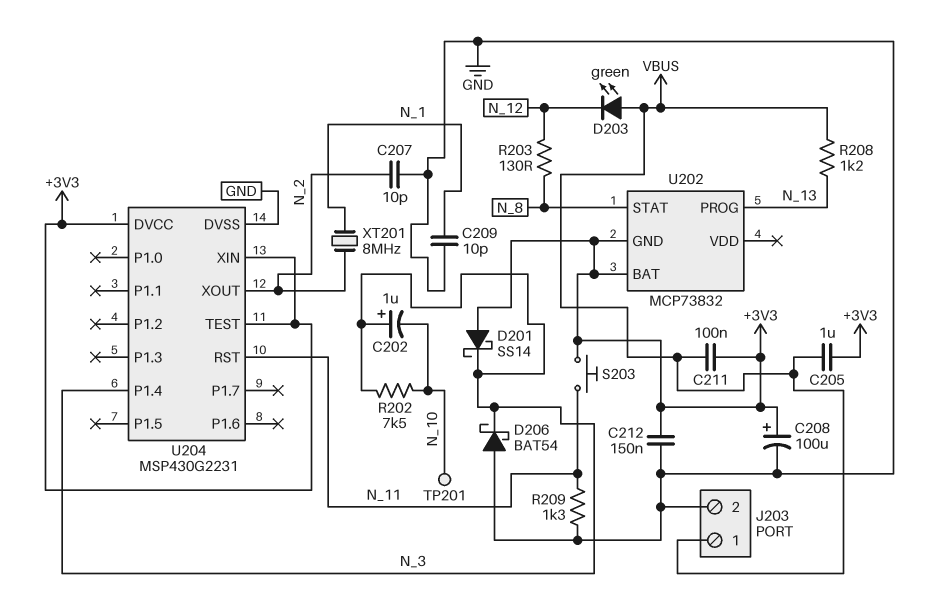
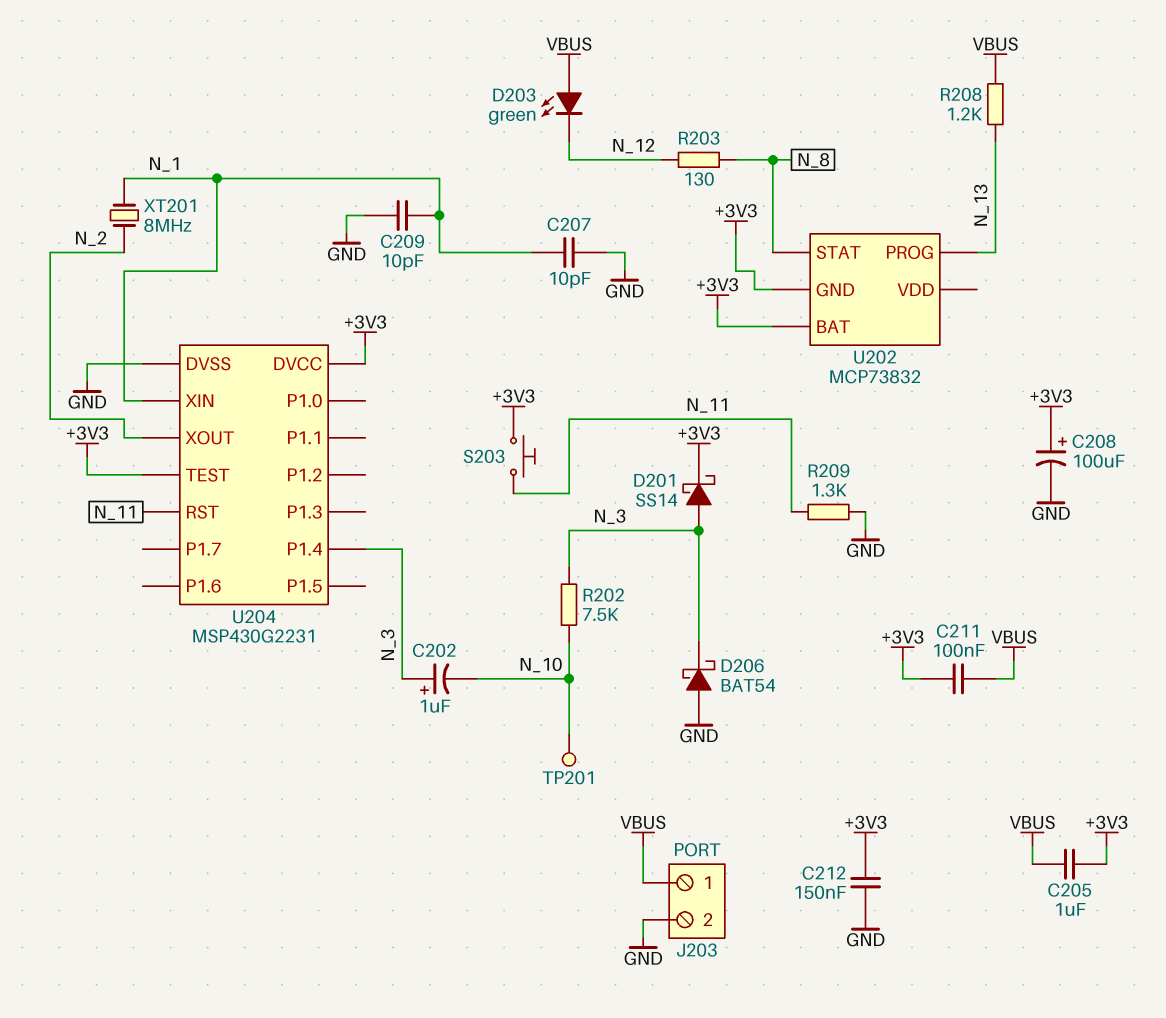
C207: 10pF (GND, N_2) -> 10pF (GND, N_1)
D201: schottky SS14 (A +3V3, K N_3) -> schottky SS14 (A N_3, K +3V3)
U204 pin XIN: +3V3 -> N_1

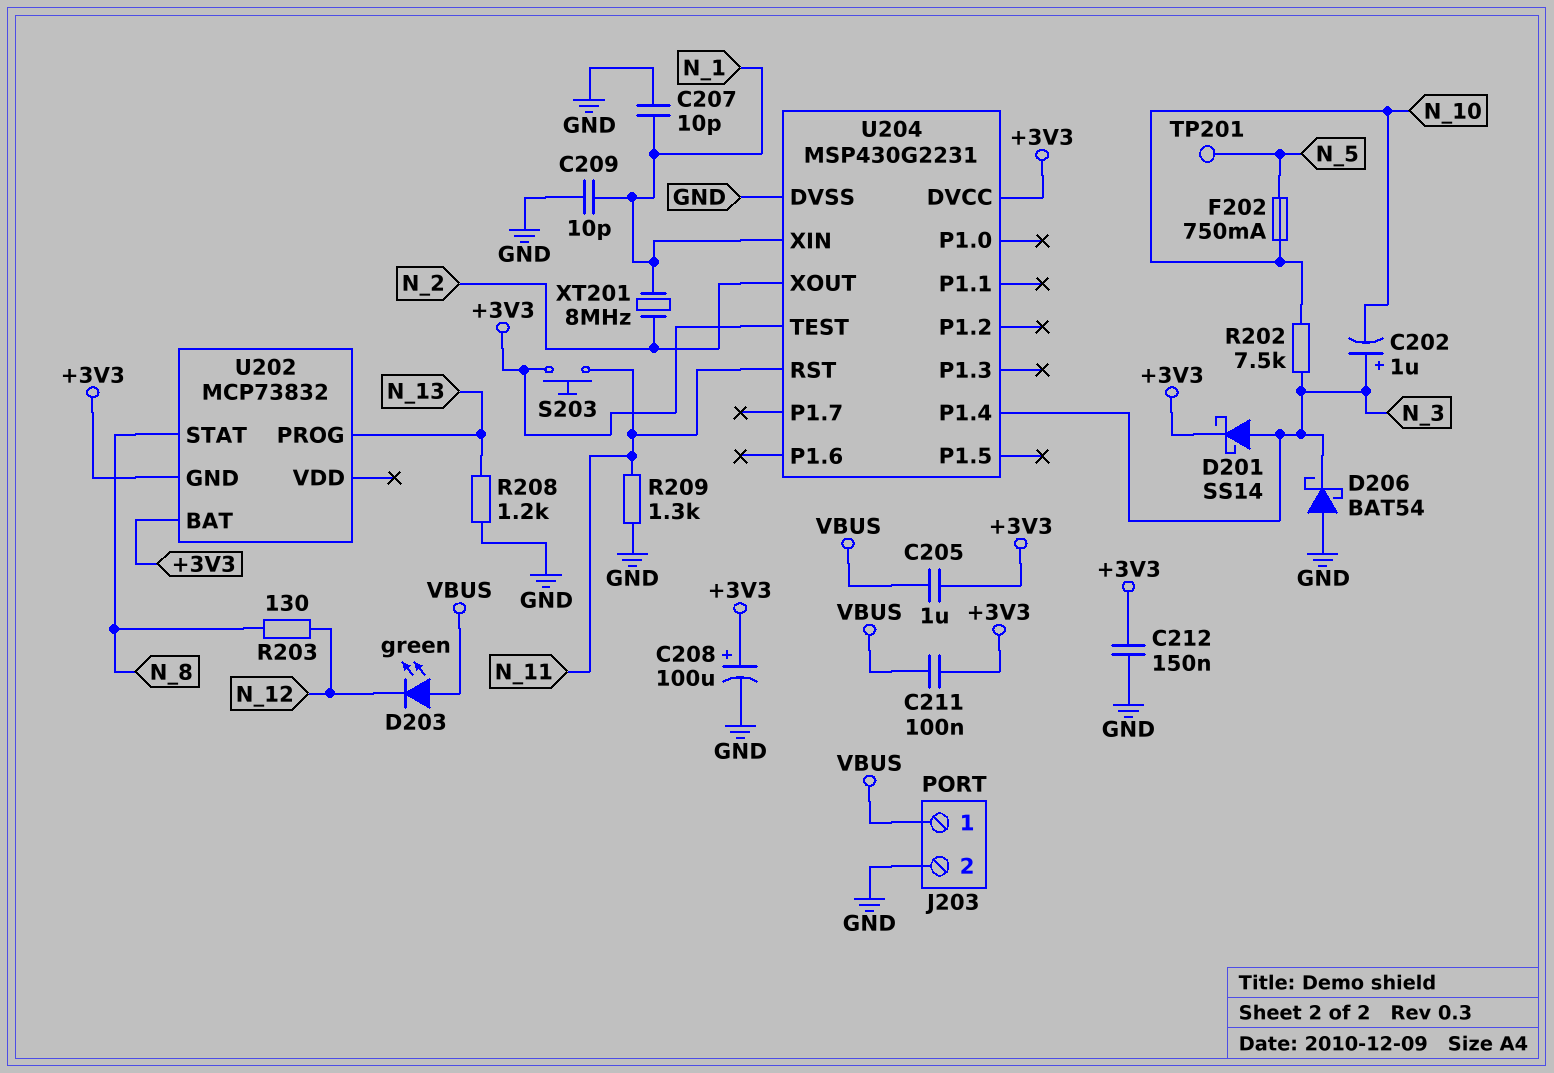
F202: none -> 750mA (N_5, N_10)
R208: 1.2k (N_13, VBUS) -> 1.2k (GND, N_13)
TP201: test point (N_10) -> test point (N_5)

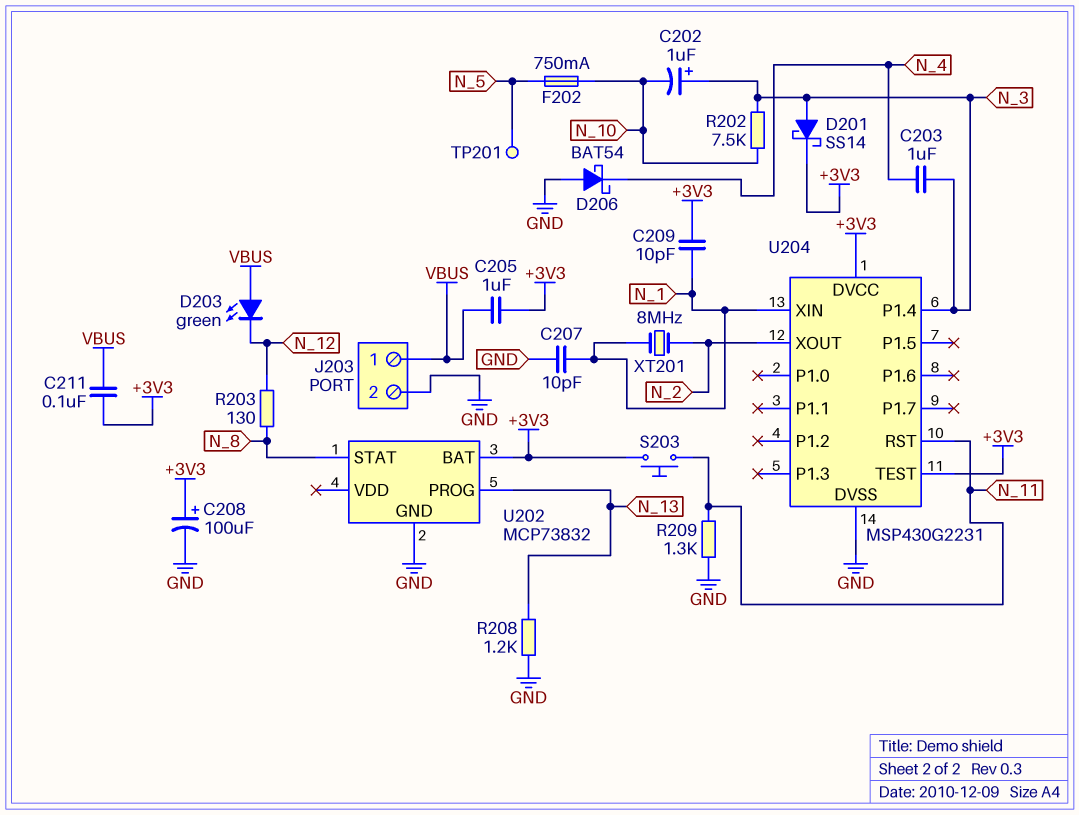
C203: none -> 1uF (N_3, N_4)
C209: 10pF (GND, N_1) -> 10pF (+3V3, N_1)
C212: 150nF (+3V3, GND) -> none
D206: schottky BAT54 (A GND, K N_3) -> schottky BAT54 (A GND, K N_4)
U202 pin GND: +3V3 -> GND

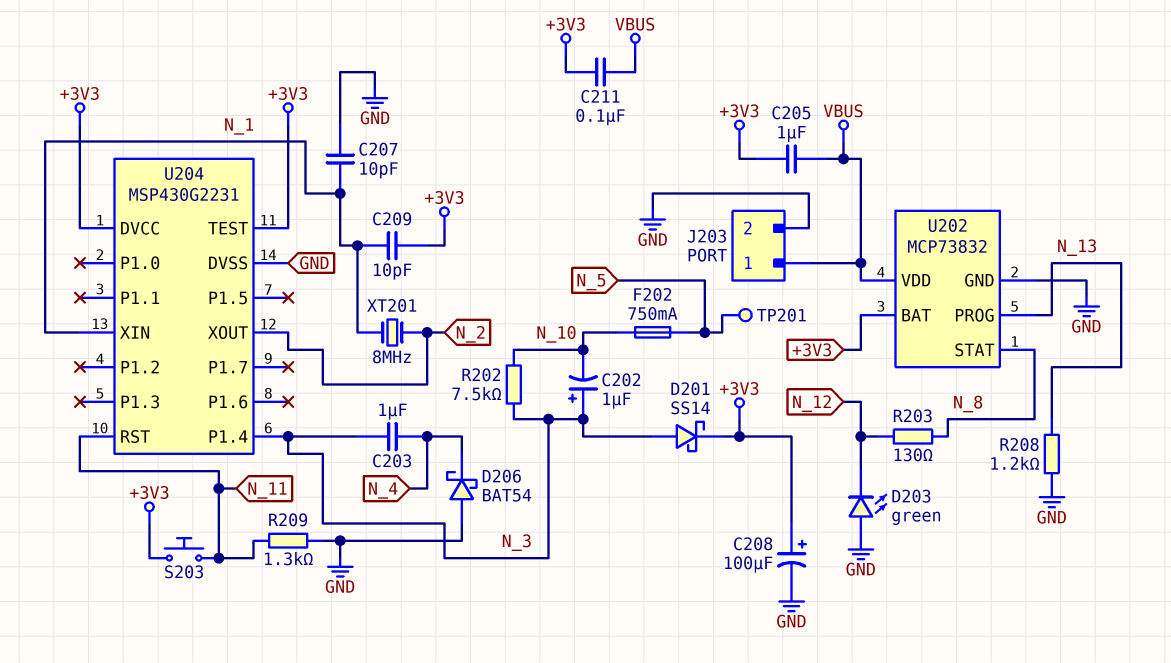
D203: LED green (A VBUS, K N_12) -> LED green (A GND, K N_12)
U202 pin VDD: none -> VBUS

